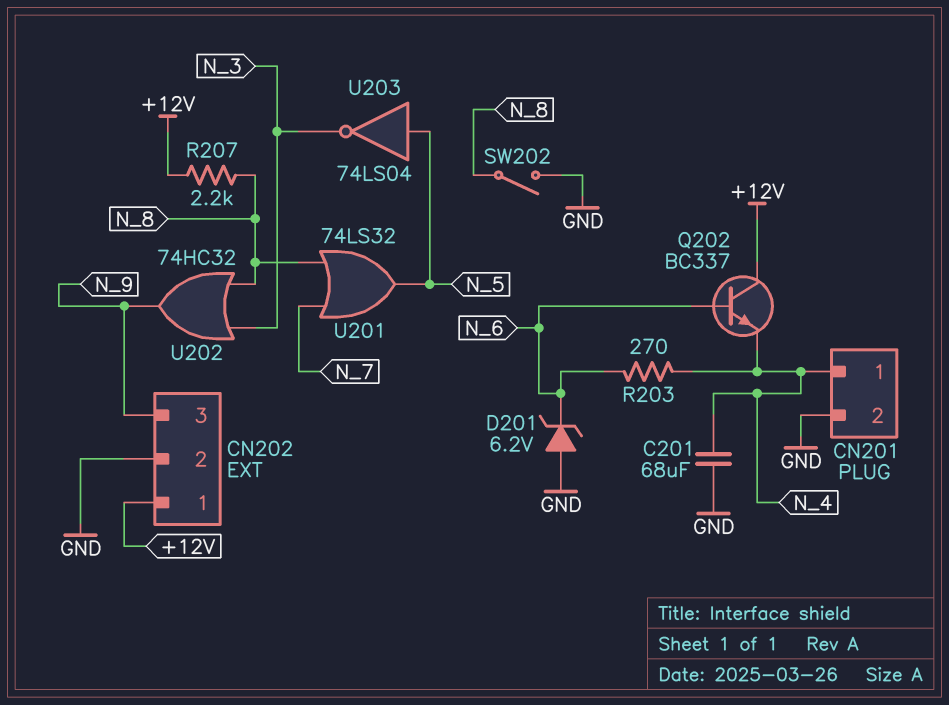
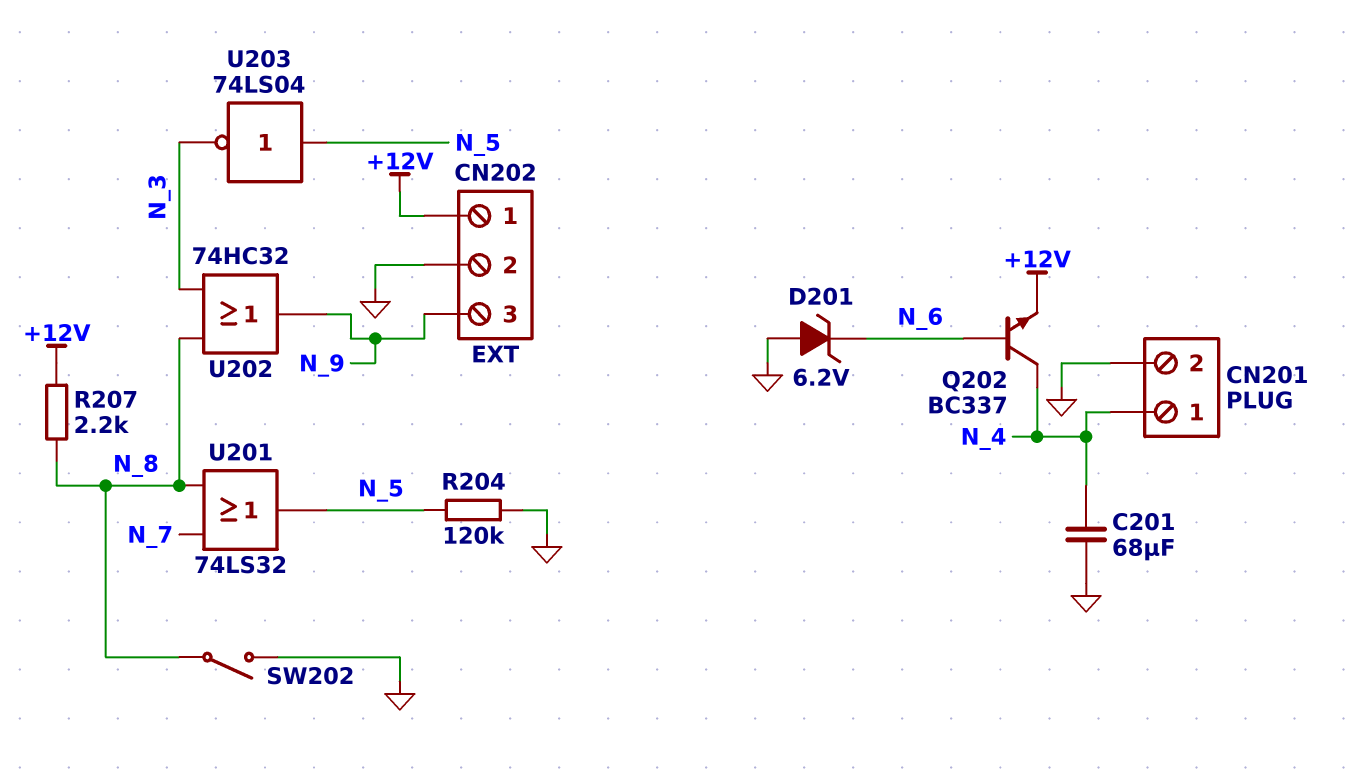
Q202: NPN BC337 (B N_6, C +12V, E N_4) -> NPN BC337 (B N_6, C N_4, E +12V)
R203: 270 (N_4, N_6) -> none
R204: none -> 120k (GND, N_5)

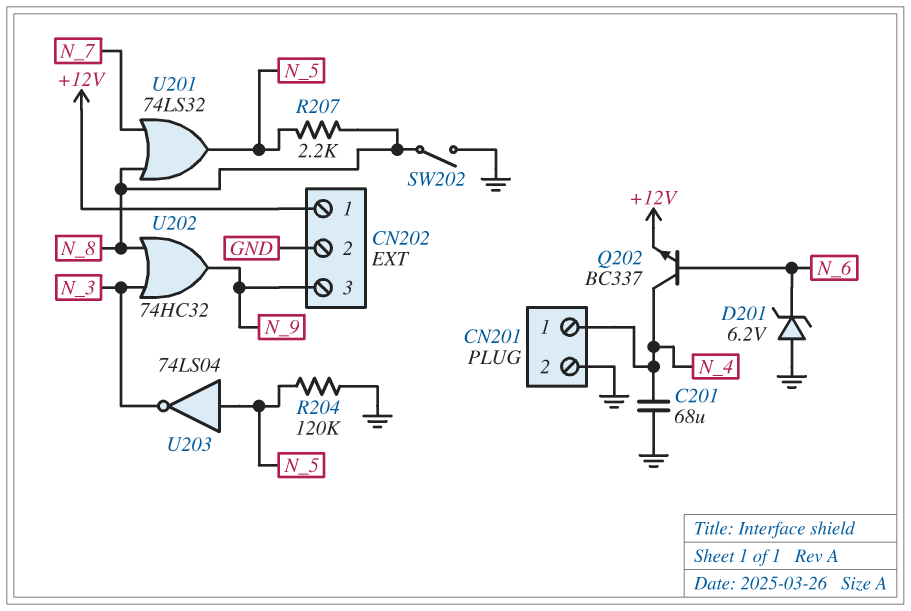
R207: 2.2k (+12V, N_8) -> 2.2k (N_5, N_8)

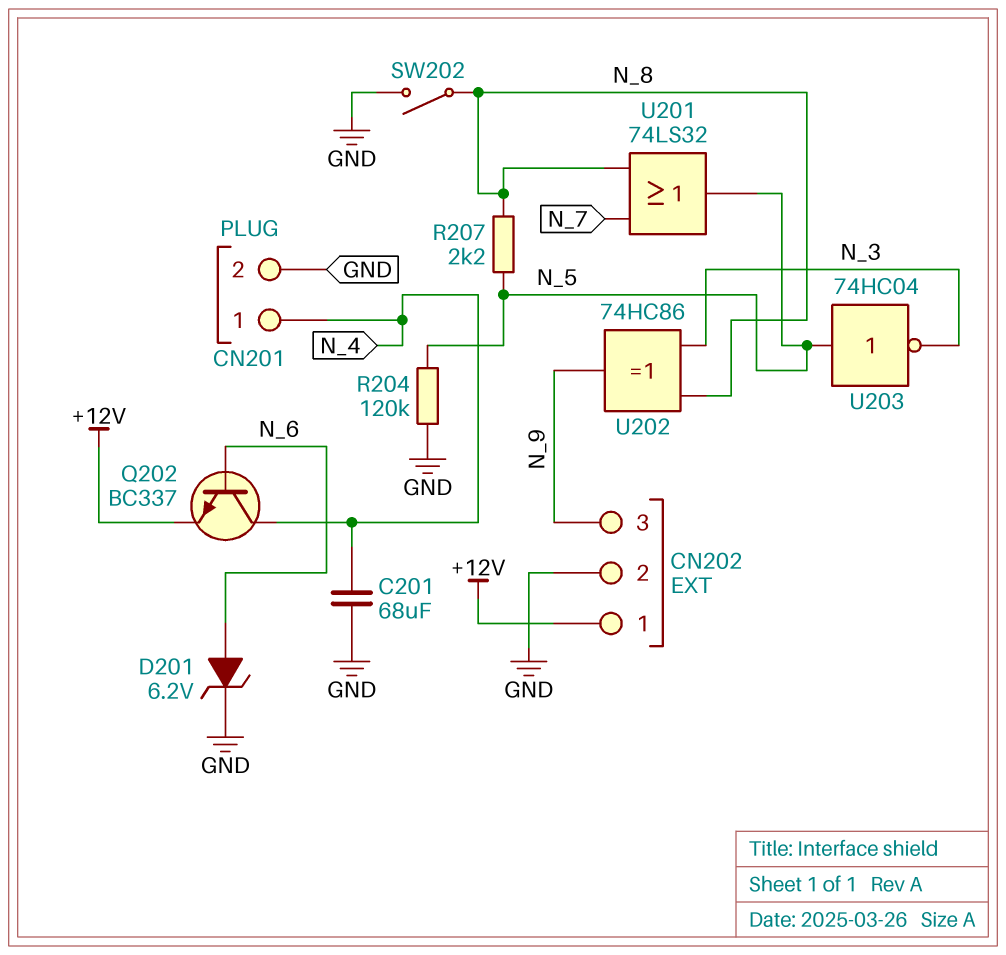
D201: zener 6.2V (A GND, K N_6) -> zener 6.2V (A N_6, K GND)
U202: OR 74HC32 (in N_3, in N_8, out N_9) -> XOR 74HC86 (in N_3, in N_8, out N_9)
U203: NOT 74LS04 (in N_5, out N_3) -> NOT 74HC04 (in N_5, out N_3)

